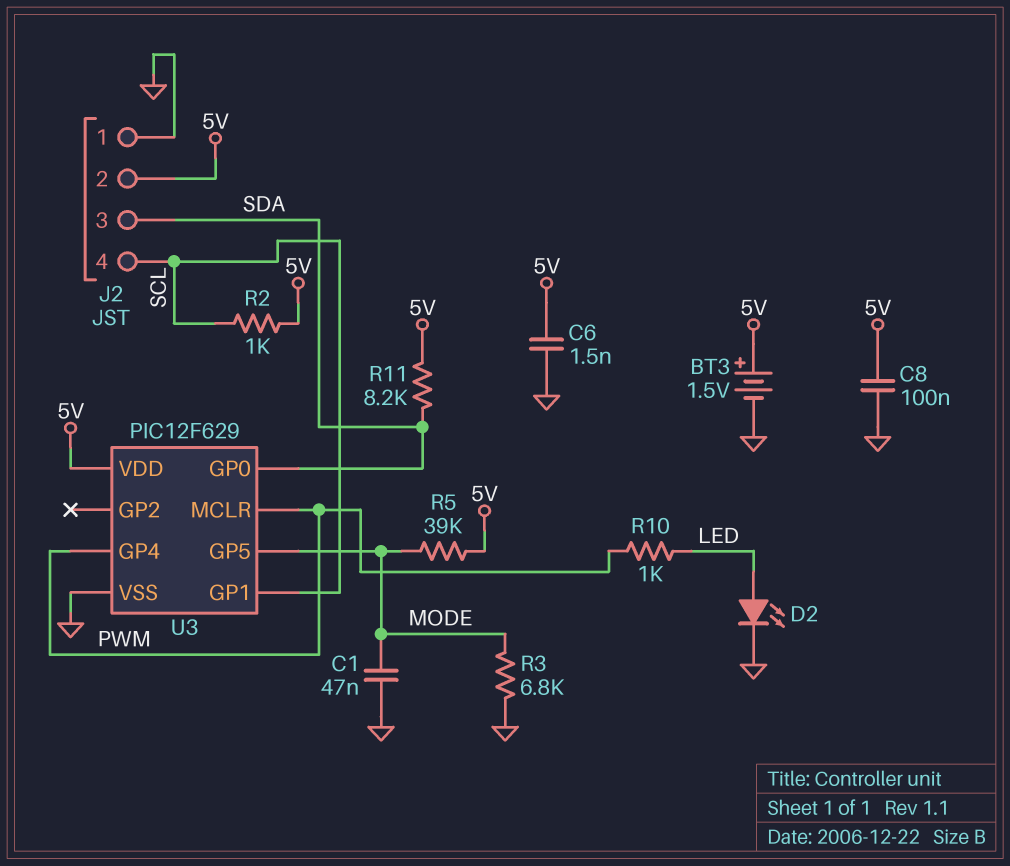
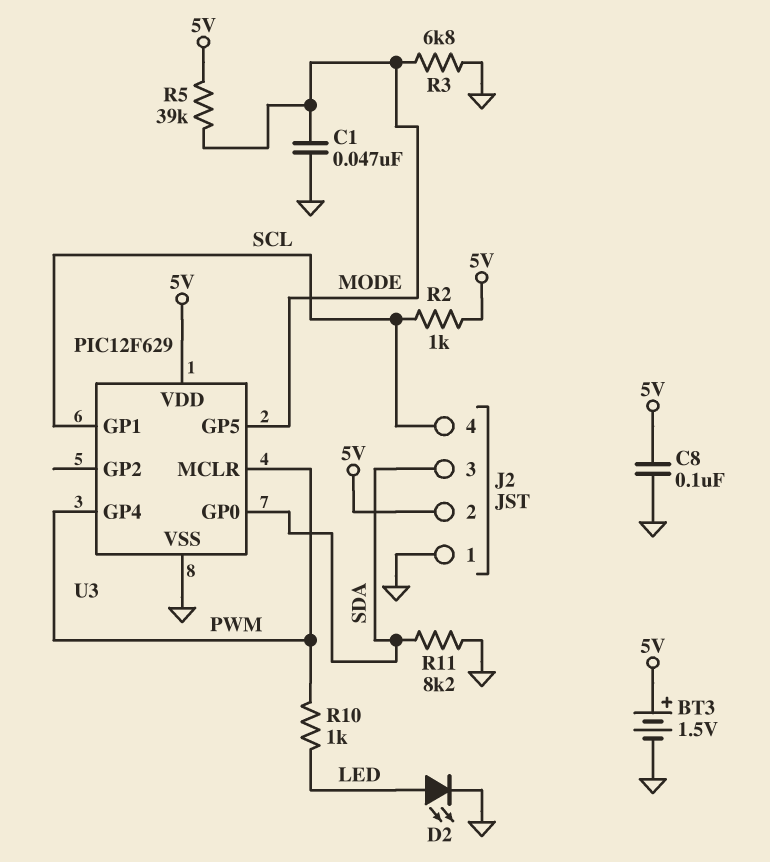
C6: 1.5nF (5V, GND) -> none
R11: 8.2k (5V, SDA) -> 8.2k (GND, SDA)

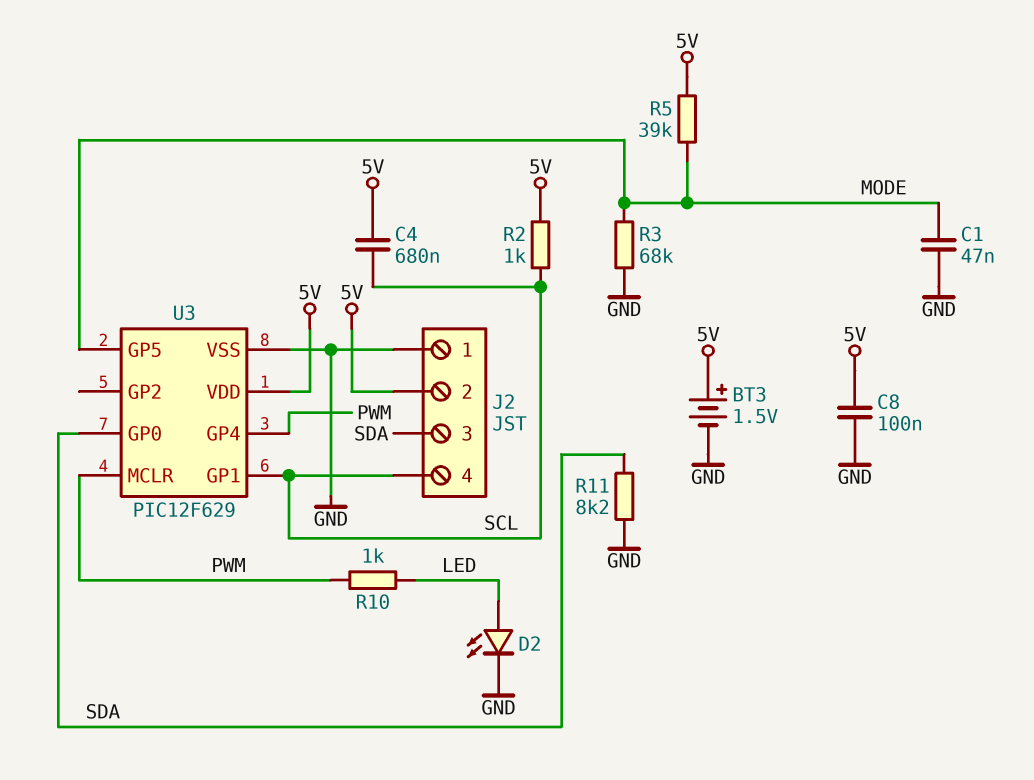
C4: none -> 680nF (5V, SCL)
R3: 6.8k (GND, MODE) -> 68k (GND, MODE)

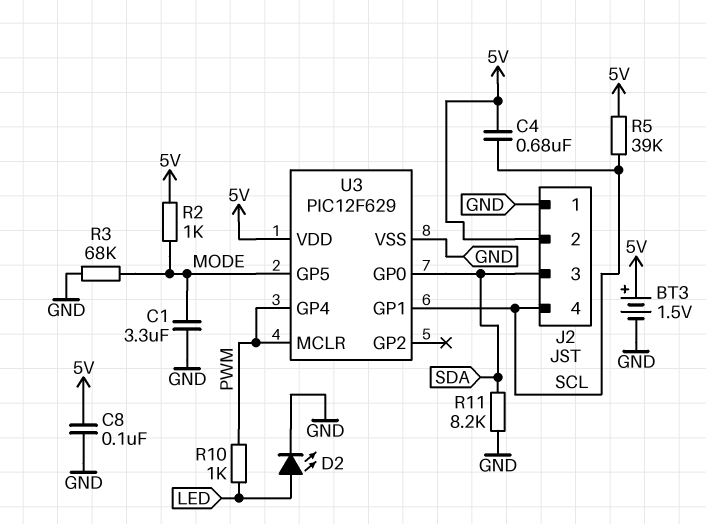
C1: 47nF (GND, MODE) -> 3.3uF (GND, MODE)
R2: 1k (5V, SCL) -> 1k (5V, MODE)
R5: 39k (5V, MODE) -> 39k (5V, SCL)

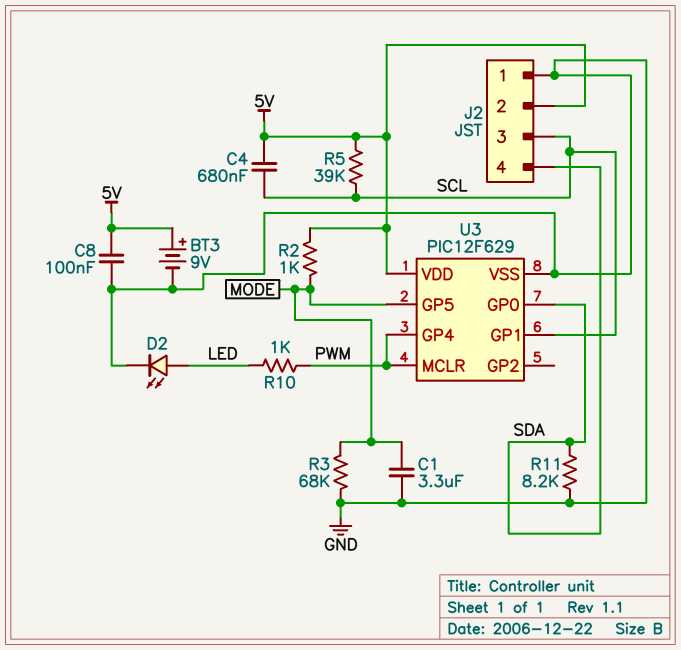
BT3: 1.5V (plus 5V, minus GND) -> 9V (plus 5V, minus GND)
J2 pin 3: SDA -> SCL
J2 pin 4: SCL -> SDA

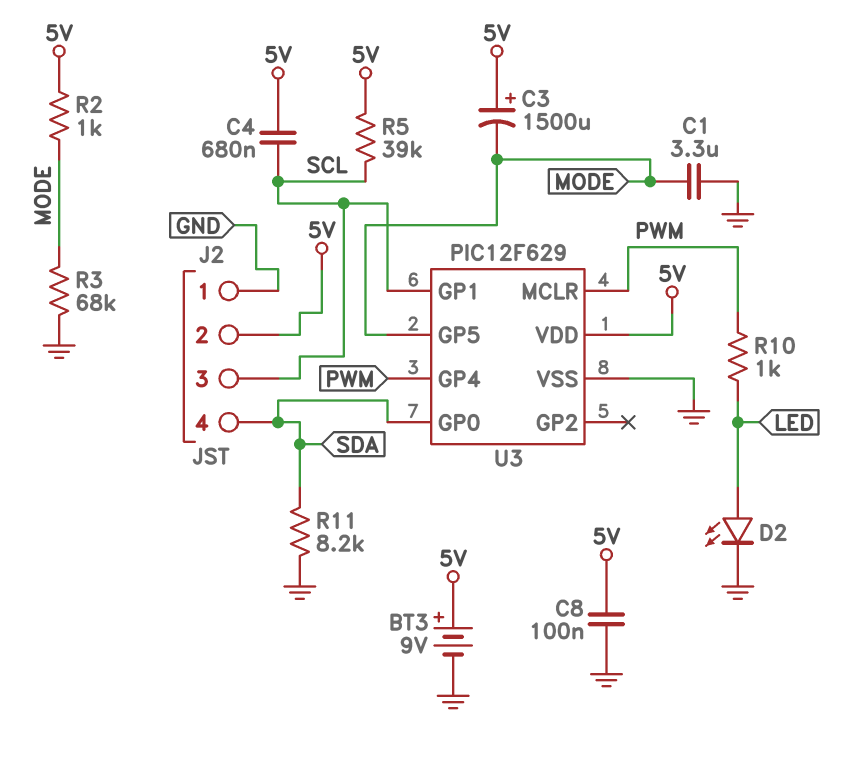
C3: none -> 1500uF (plus 5V, minus MODE)

